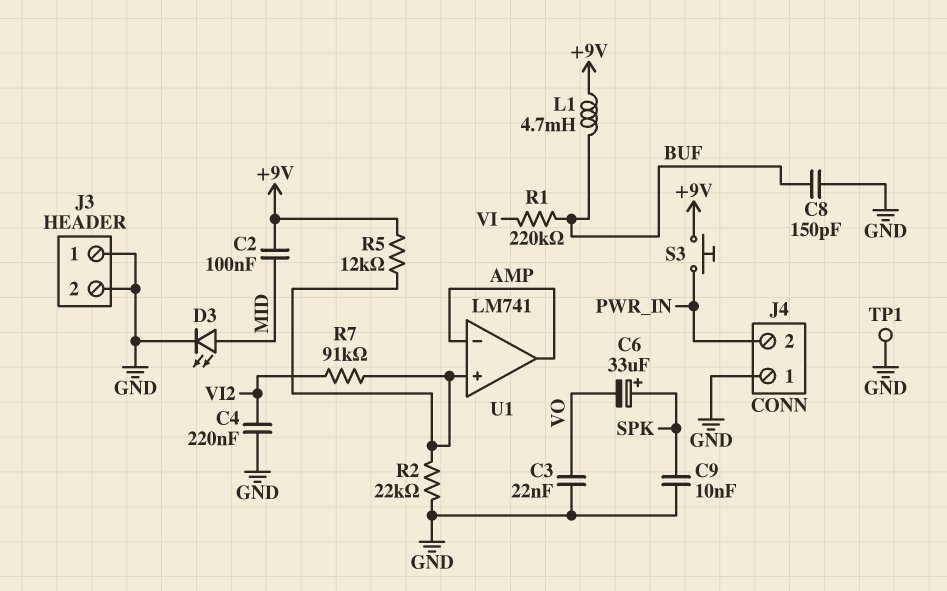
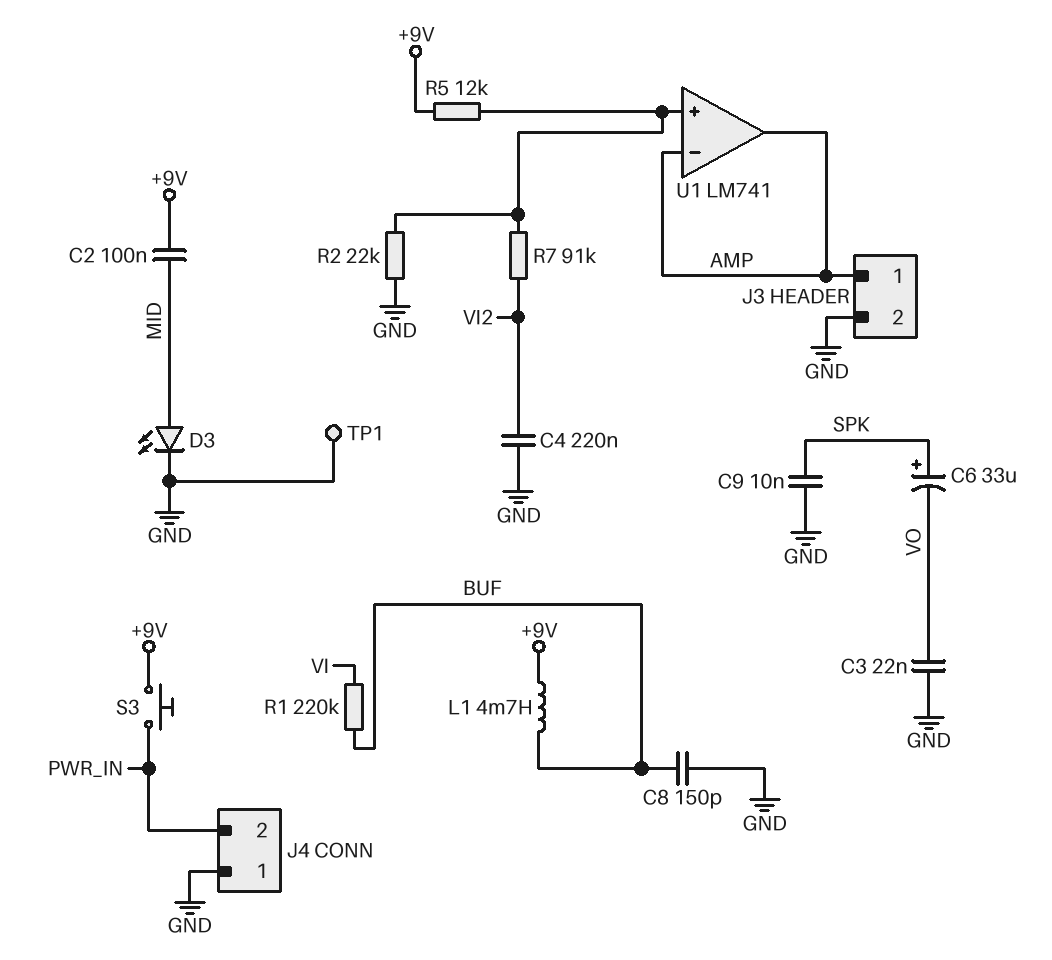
J3 pin 1: GND -> AMP

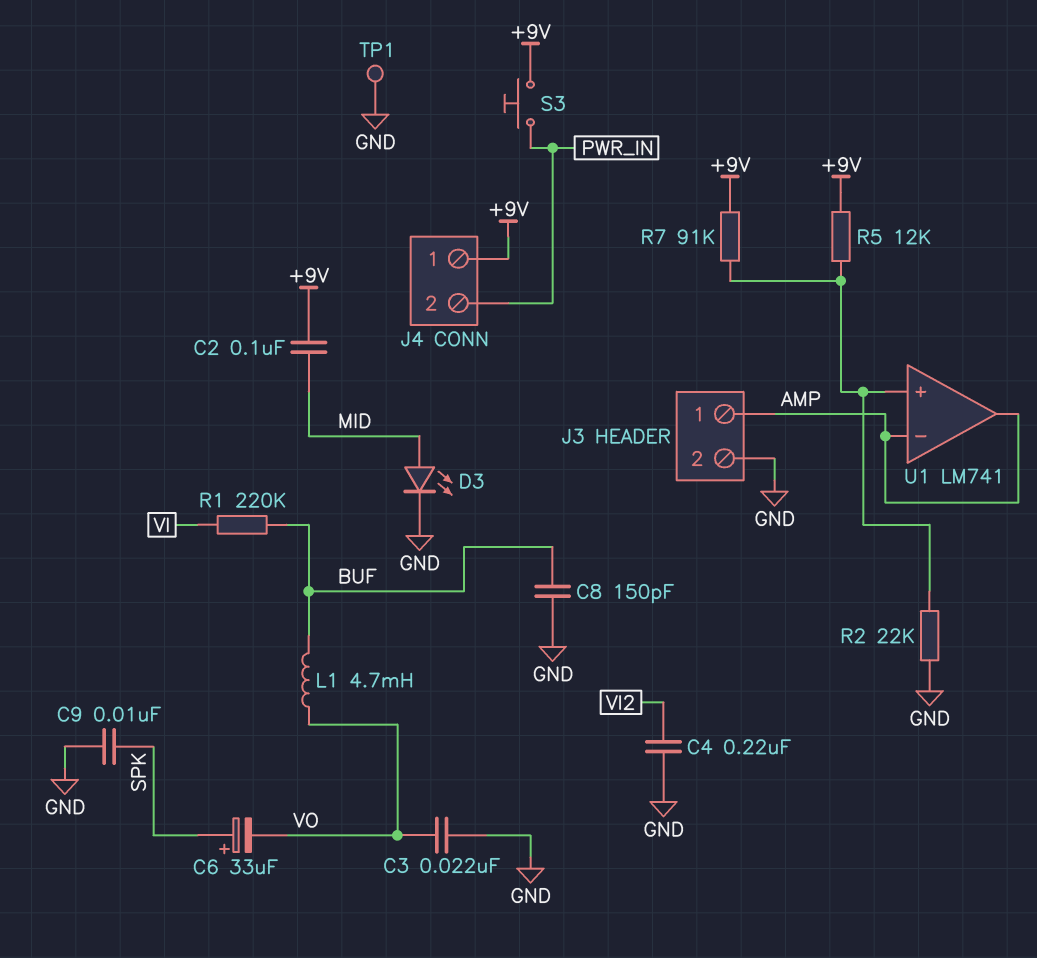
J4 pin 1: GND -> +9V
L1: 4.7mH (+9V, BUF) -> 4.7mH (BUF, VO)
R7: 91k (U1/in+, VI2) -> 91k (+9V, U1/in+)

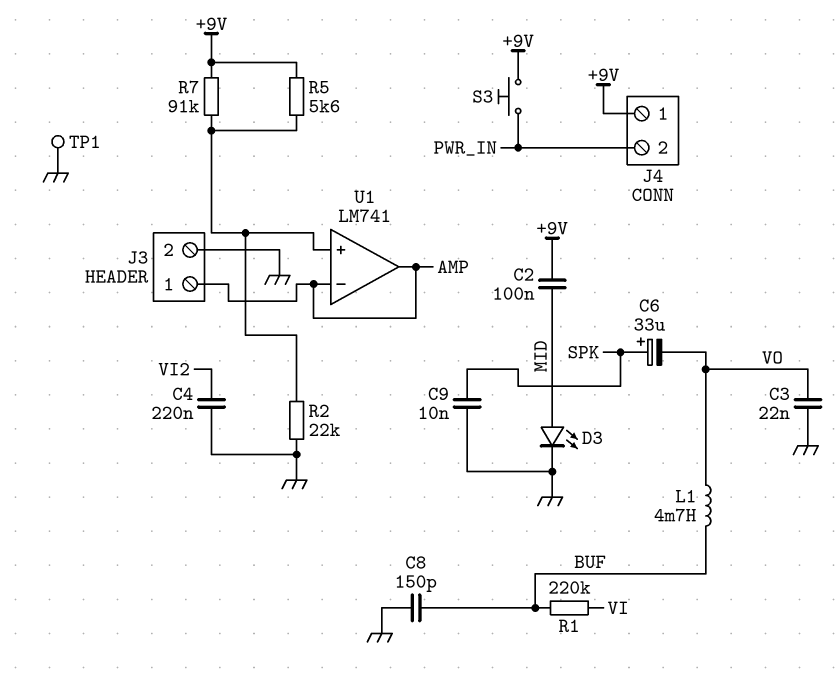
R5: 12k (+9V, U1/in+) -> 5.6k (+9V, U1/in+)

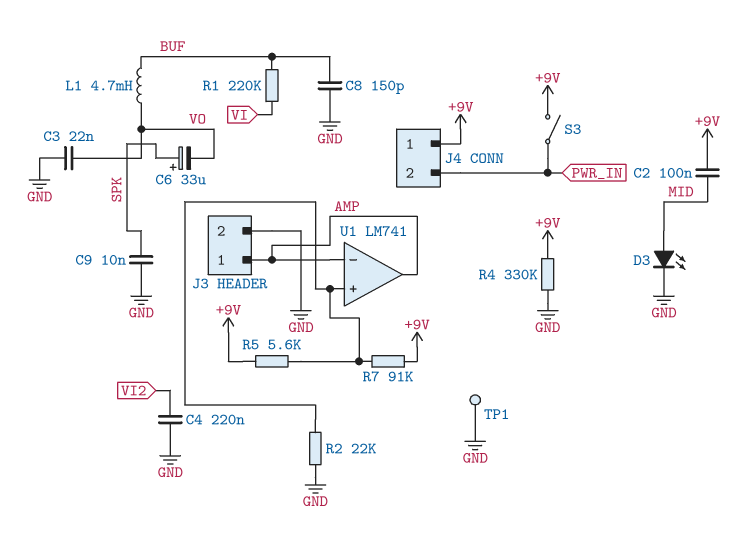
R4: none -> 330k (+9V, GND)
S3: button (+9V, PWR_IN) -> switch (+9V, PWR_IN)

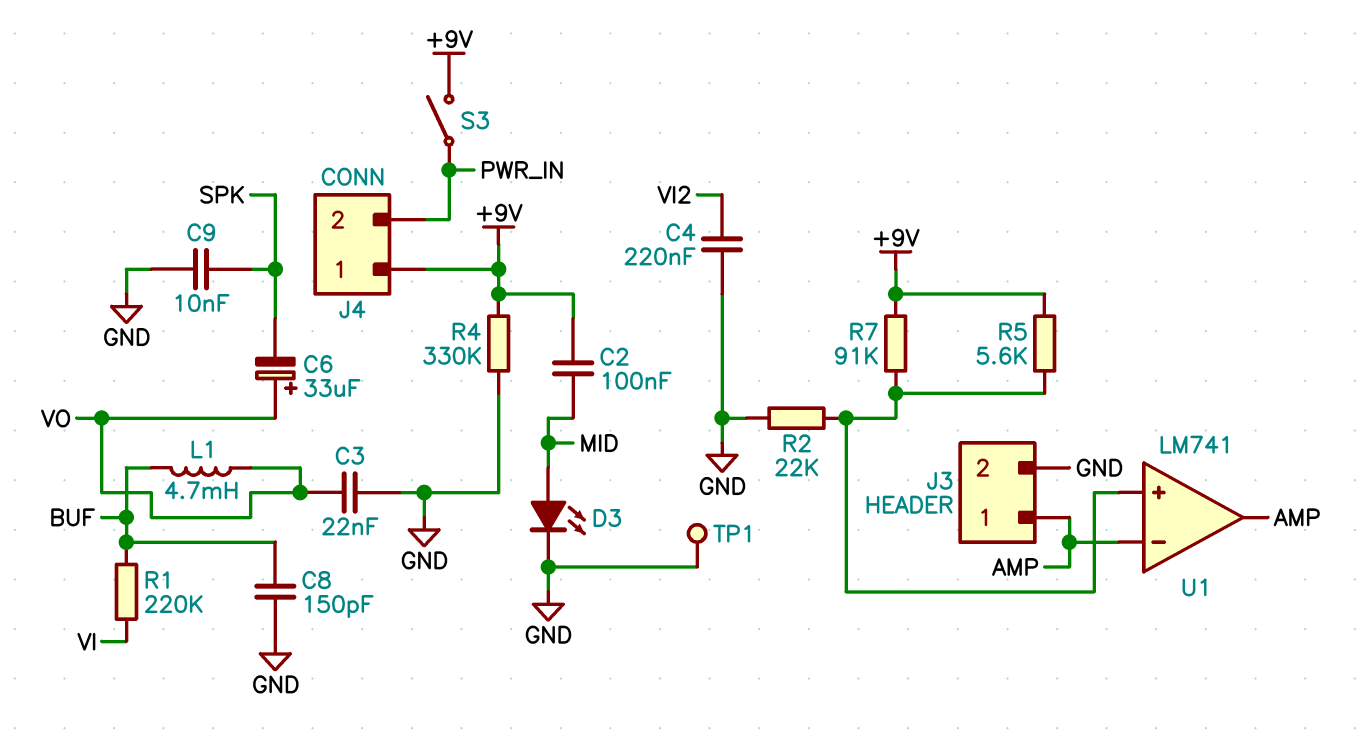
C6: 33uF (plus SPK, minus VO) -> 33uF (plus VO, minus SPK)

